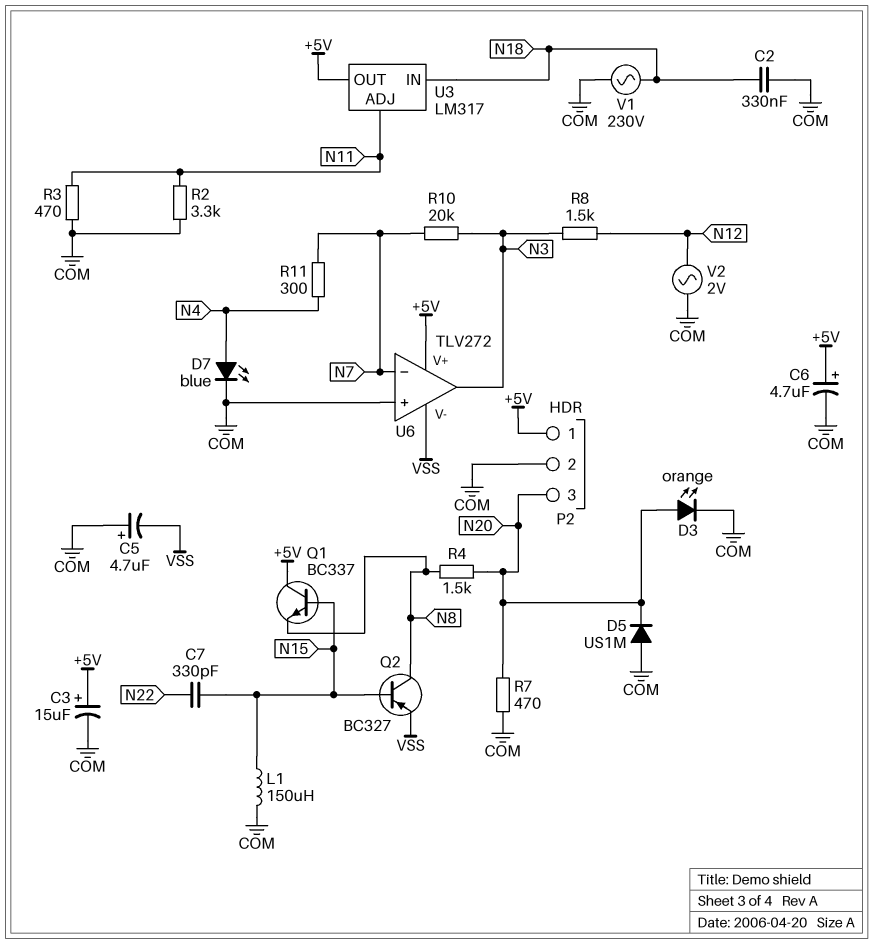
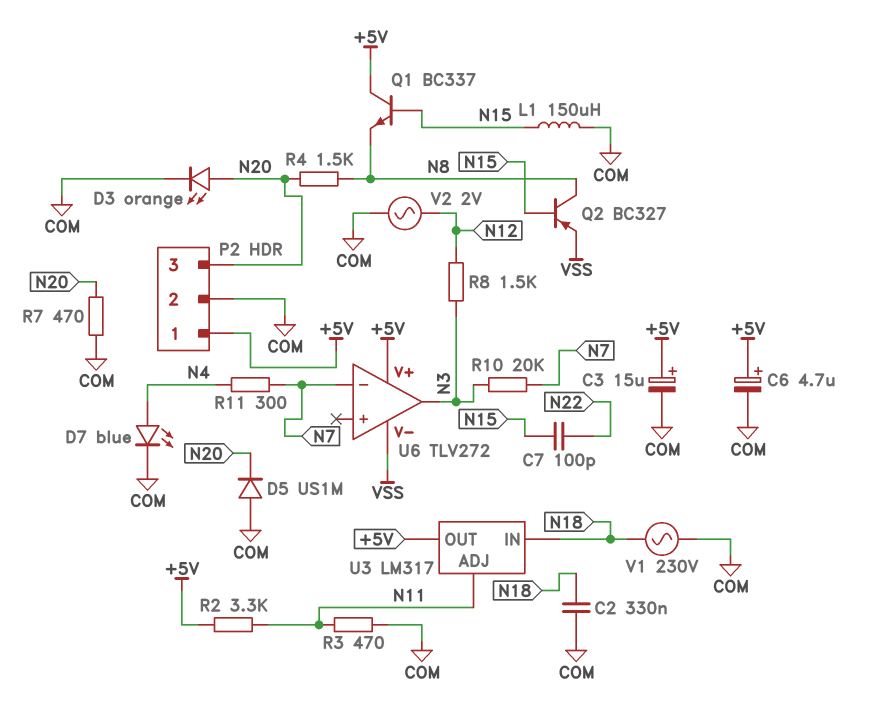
C5: 4.7uF (plus COM, minus VSS) -> none
C7: 330pF (N15, N22) -> 100pF (N15, N22)
R2: 3.3k (COM, N11) -> 3.3k (+5V, N11)
U6 pin in+: COM -> none

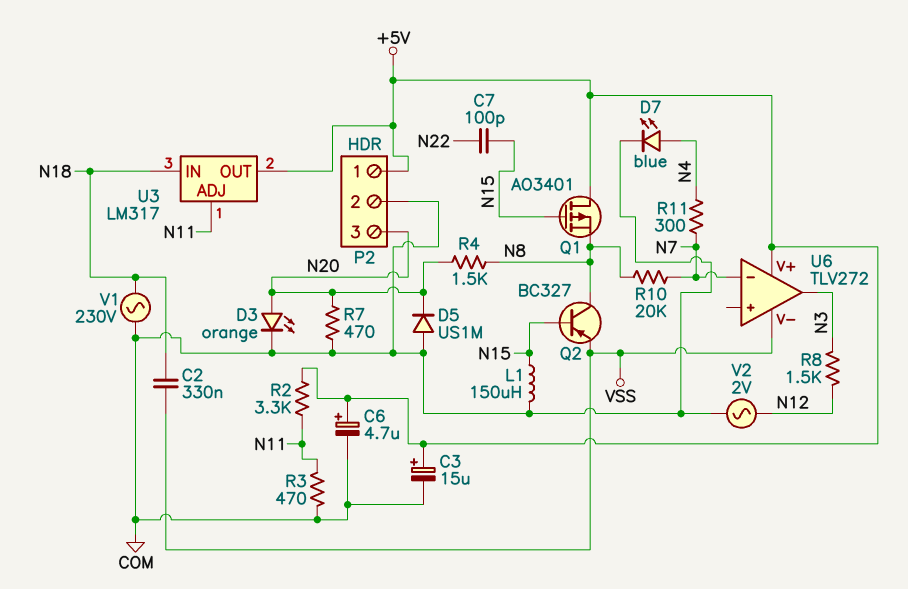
C2: 330nF (COM, N18) -> 330nF (N18, VSS)
Q1: NPN BC337 (B N15, C +5V, E N8) -> PMOS AO3401 (G N15, D +5V, S N8)
R10: 20k (N3, N7) -> 20k (N7, N8)

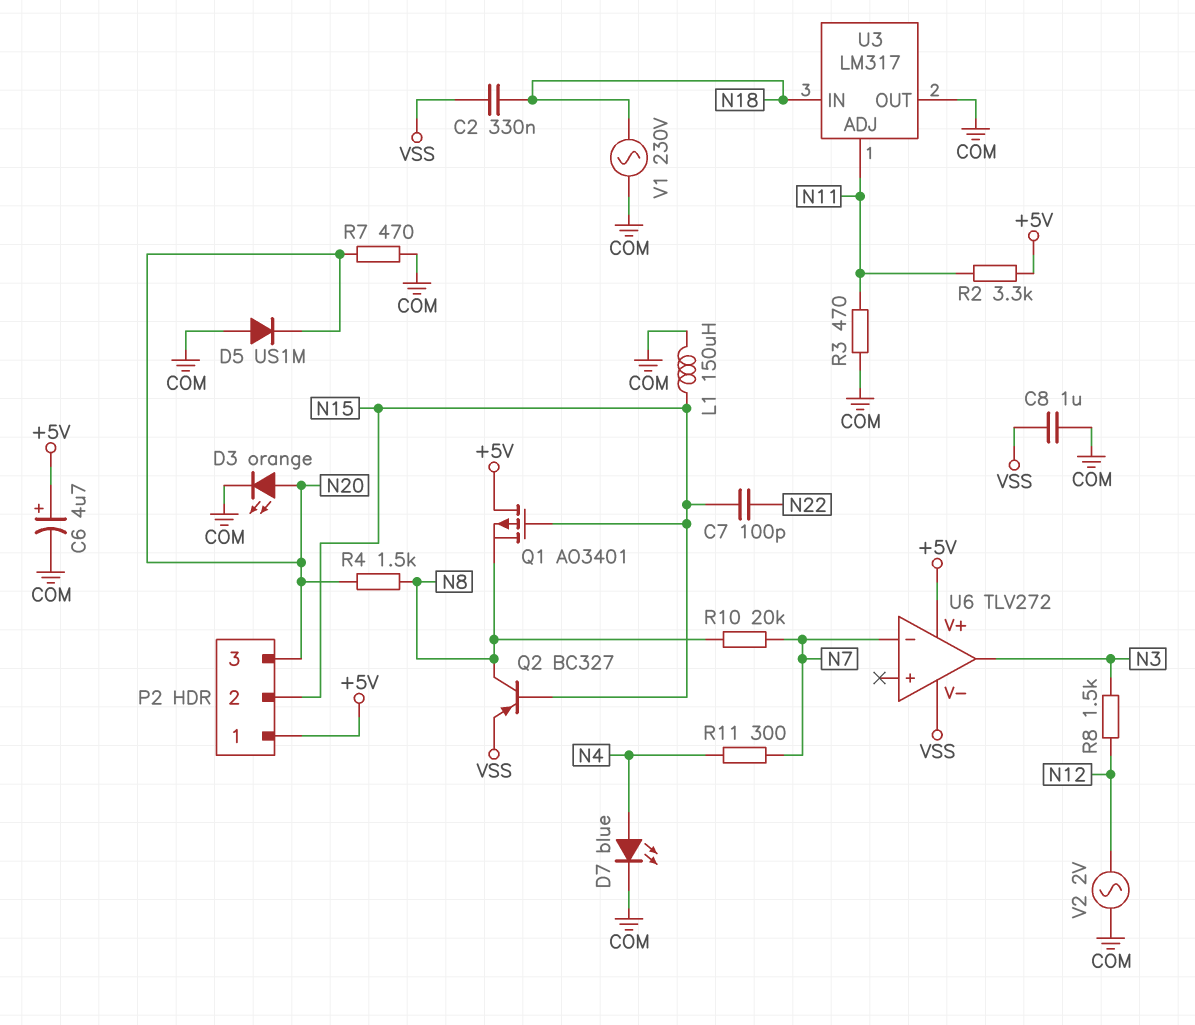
C3: 15uF (plus +5V, minus COM) -> none
C8: none -> 1uF (COM, VSS)
P2 pin 2: COM -> N15
U3 pin OUT: +5V -> COM

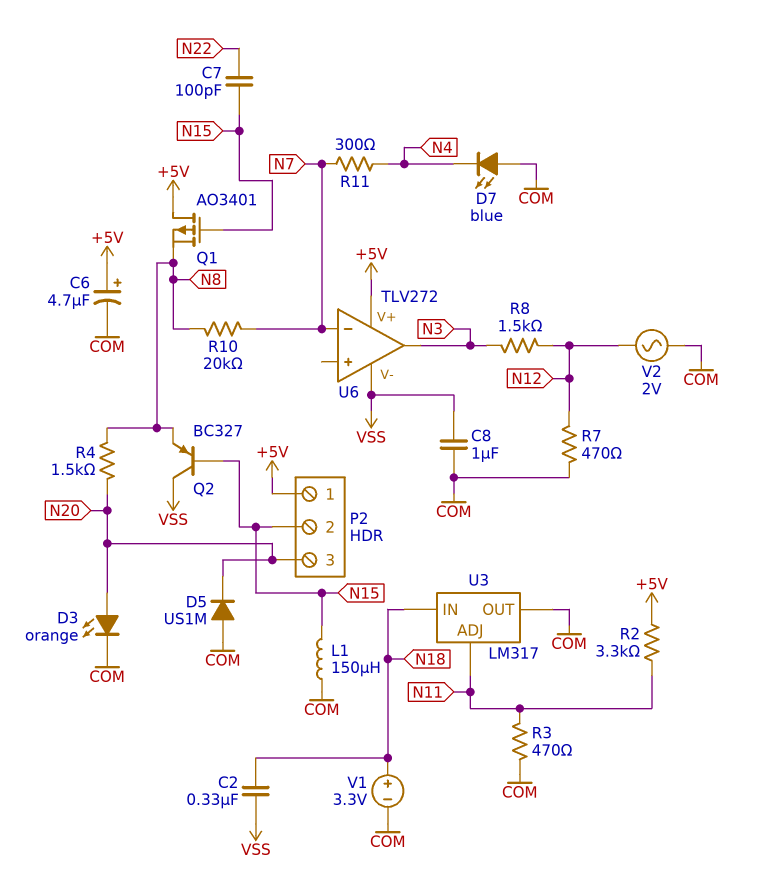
D7: LED blue (A N4, K COM) -> LED blue (A COM, K N4)
Q2: PNP BC327 (B N15, C N8, E VSS) -> PNP BC327 (B N15, C VSS, E N8)
R7: 470 (COM, N20) -> 470 (COM, N12)
V1: AC 230V (COM, N18) -> 3.3V (plus N18, minus COM)

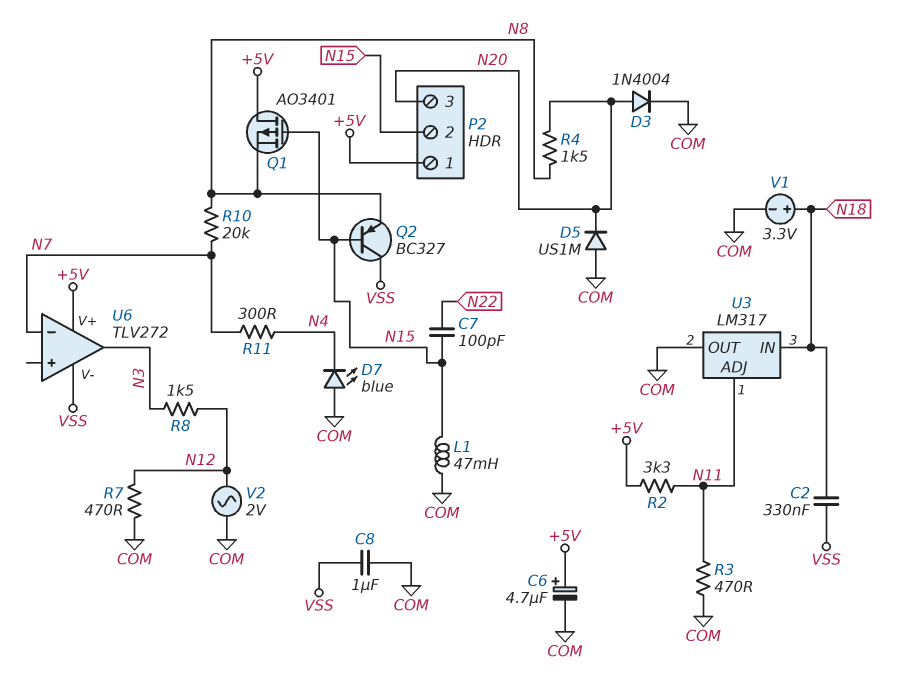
D3: LED orange (A N20, K COM) -> diode 1N4004 (A N20, K COM)
L1: 150uH (COM, N15) -> 47mH (COM, N15)

